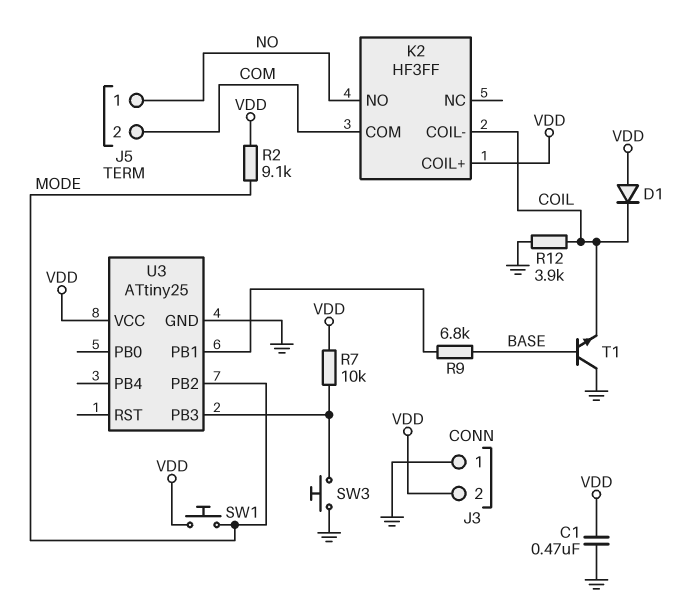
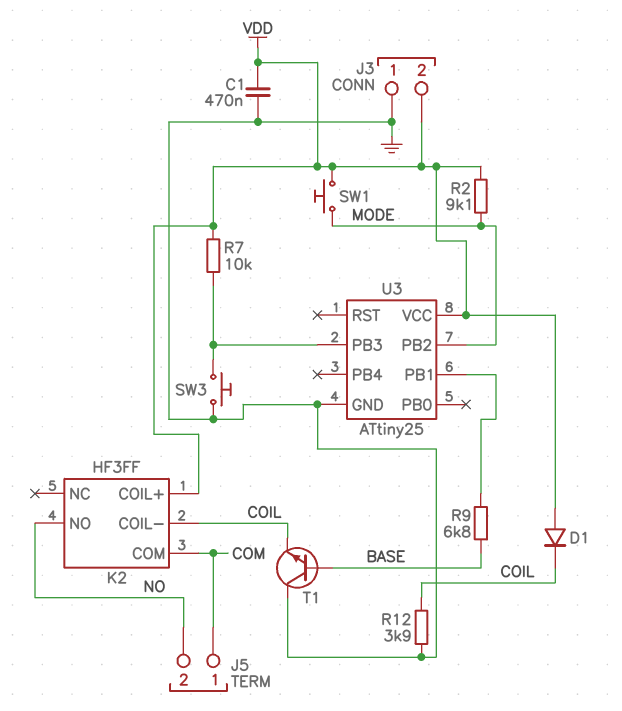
J5 pin 1: NO -> COM
J5 pin 2: COM -> NO

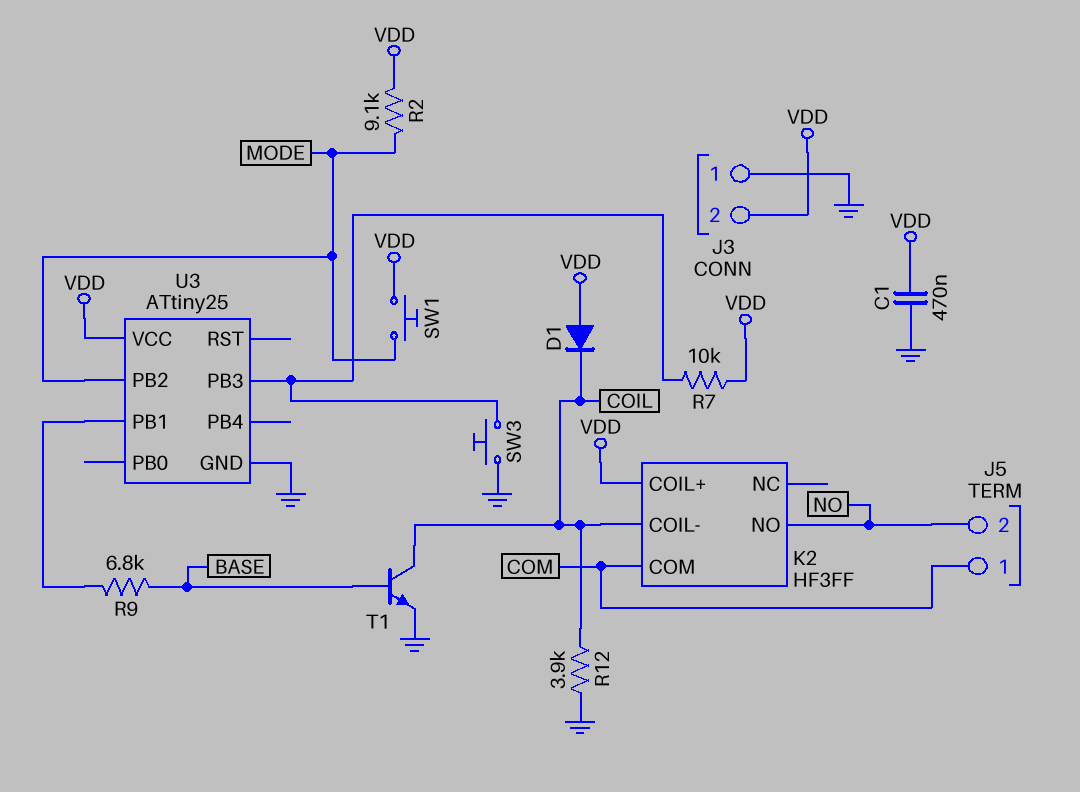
T1: NPN (B BASE, C GND, E COIL) -> NPN (B BASE, C COIL, E GND)

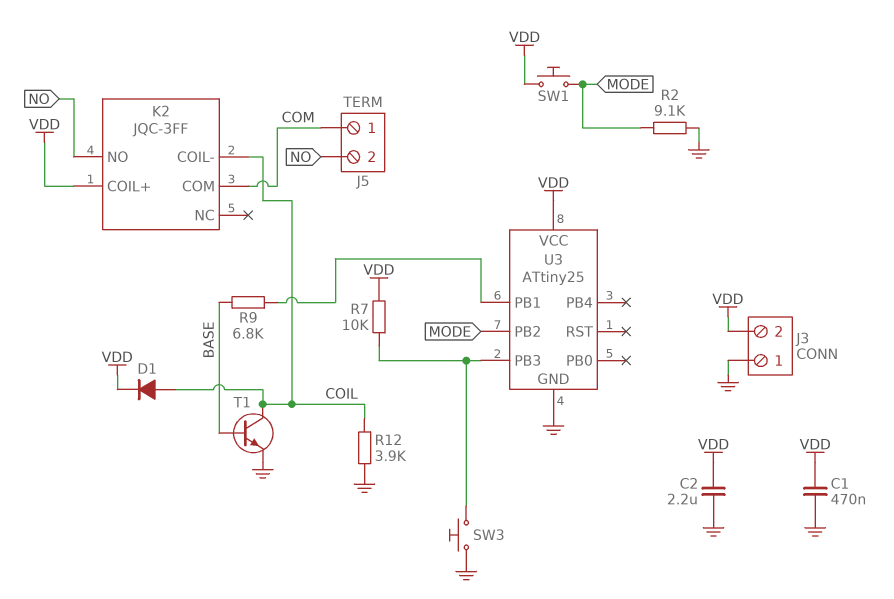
C2: none -> 2.2uF (GND, VDD)
D1: diode (A VDD, K COIL) -> diode (A COIL, K VDD)
K2: HF3FF -> JQC-3FF
R2: 9.1k (MODE, VDD) -> 9.1k (GND, MODE)

